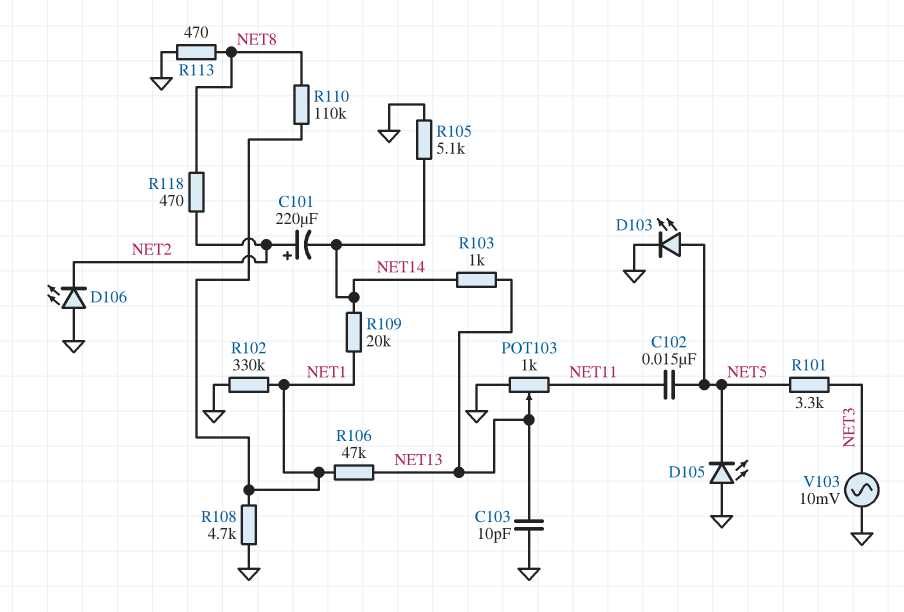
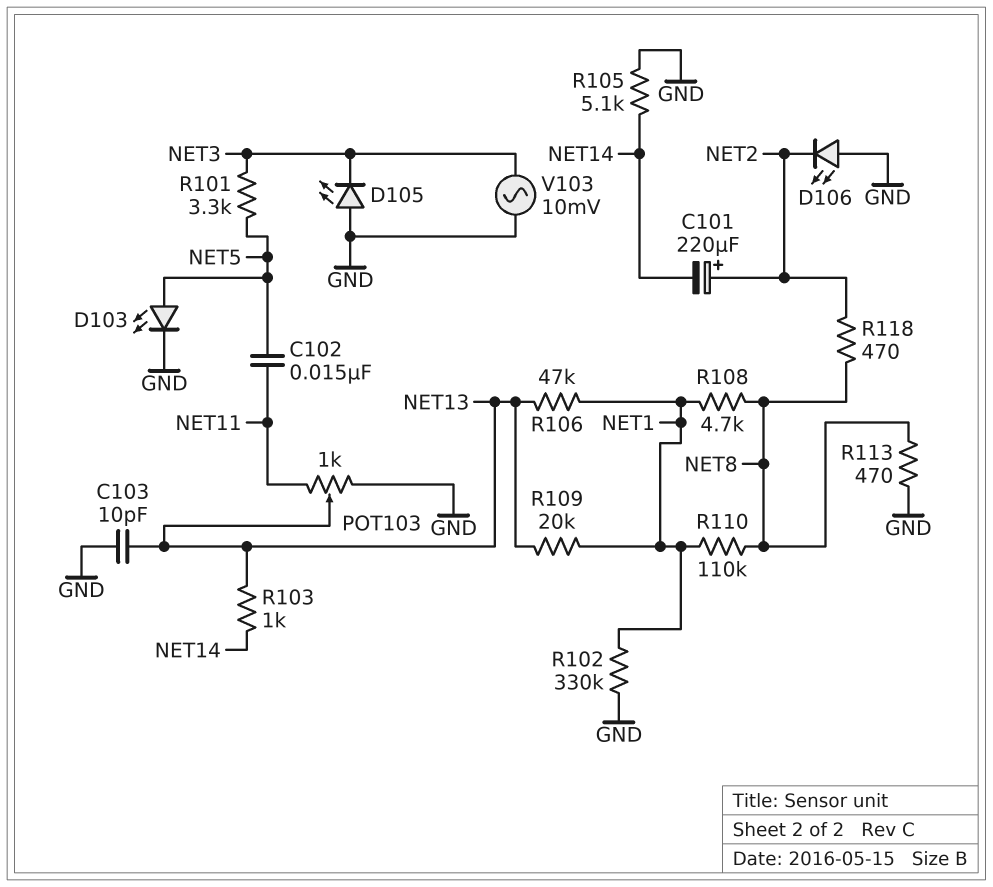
D105: LED (A GND, K NET5) -> LED (A GND, K NET3)
R108: 4.7k (GND, NET1) -> 4.7k (NET1, NET8)
R109: 20k (NET1, NET14) -> 20k (NET1, NET13)

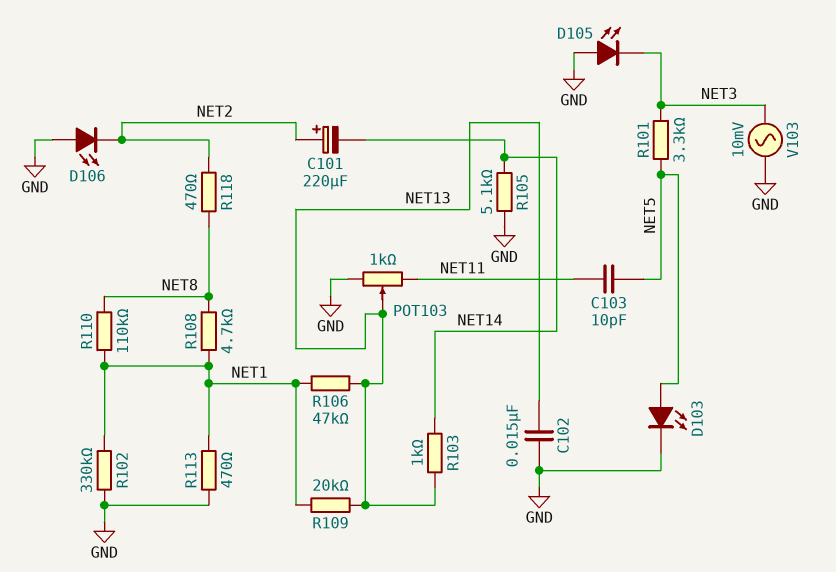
C102: 15nF (NET5, NET11) -> 15nF (GND, NET13)
C103: 10pF (GND, NET13) -> 10pF (NET5, NET11)
R113: 470 (GND, NET8) -> 470 (GND, NET1)

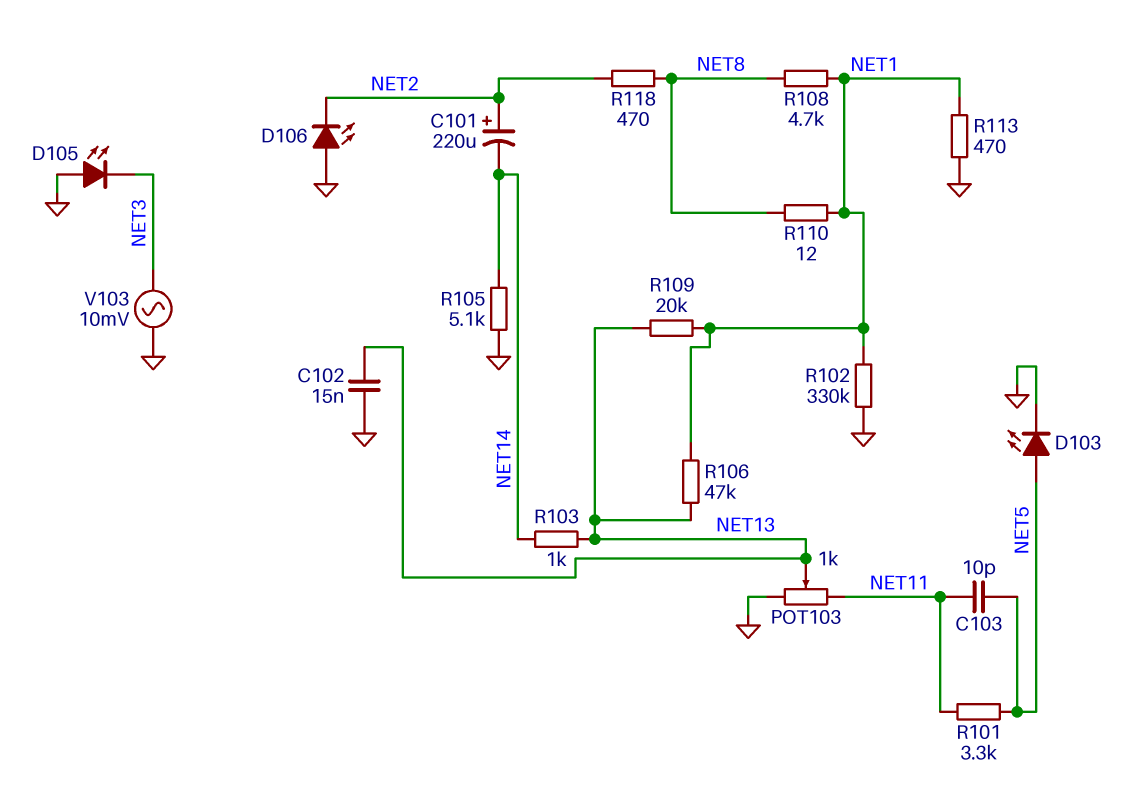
R101: 3.3k (NET3, NET5) -> 3.3k (NET5, NET11)
R110: 110k (NET1, NET8) -> 12 (NET1, NET8)

